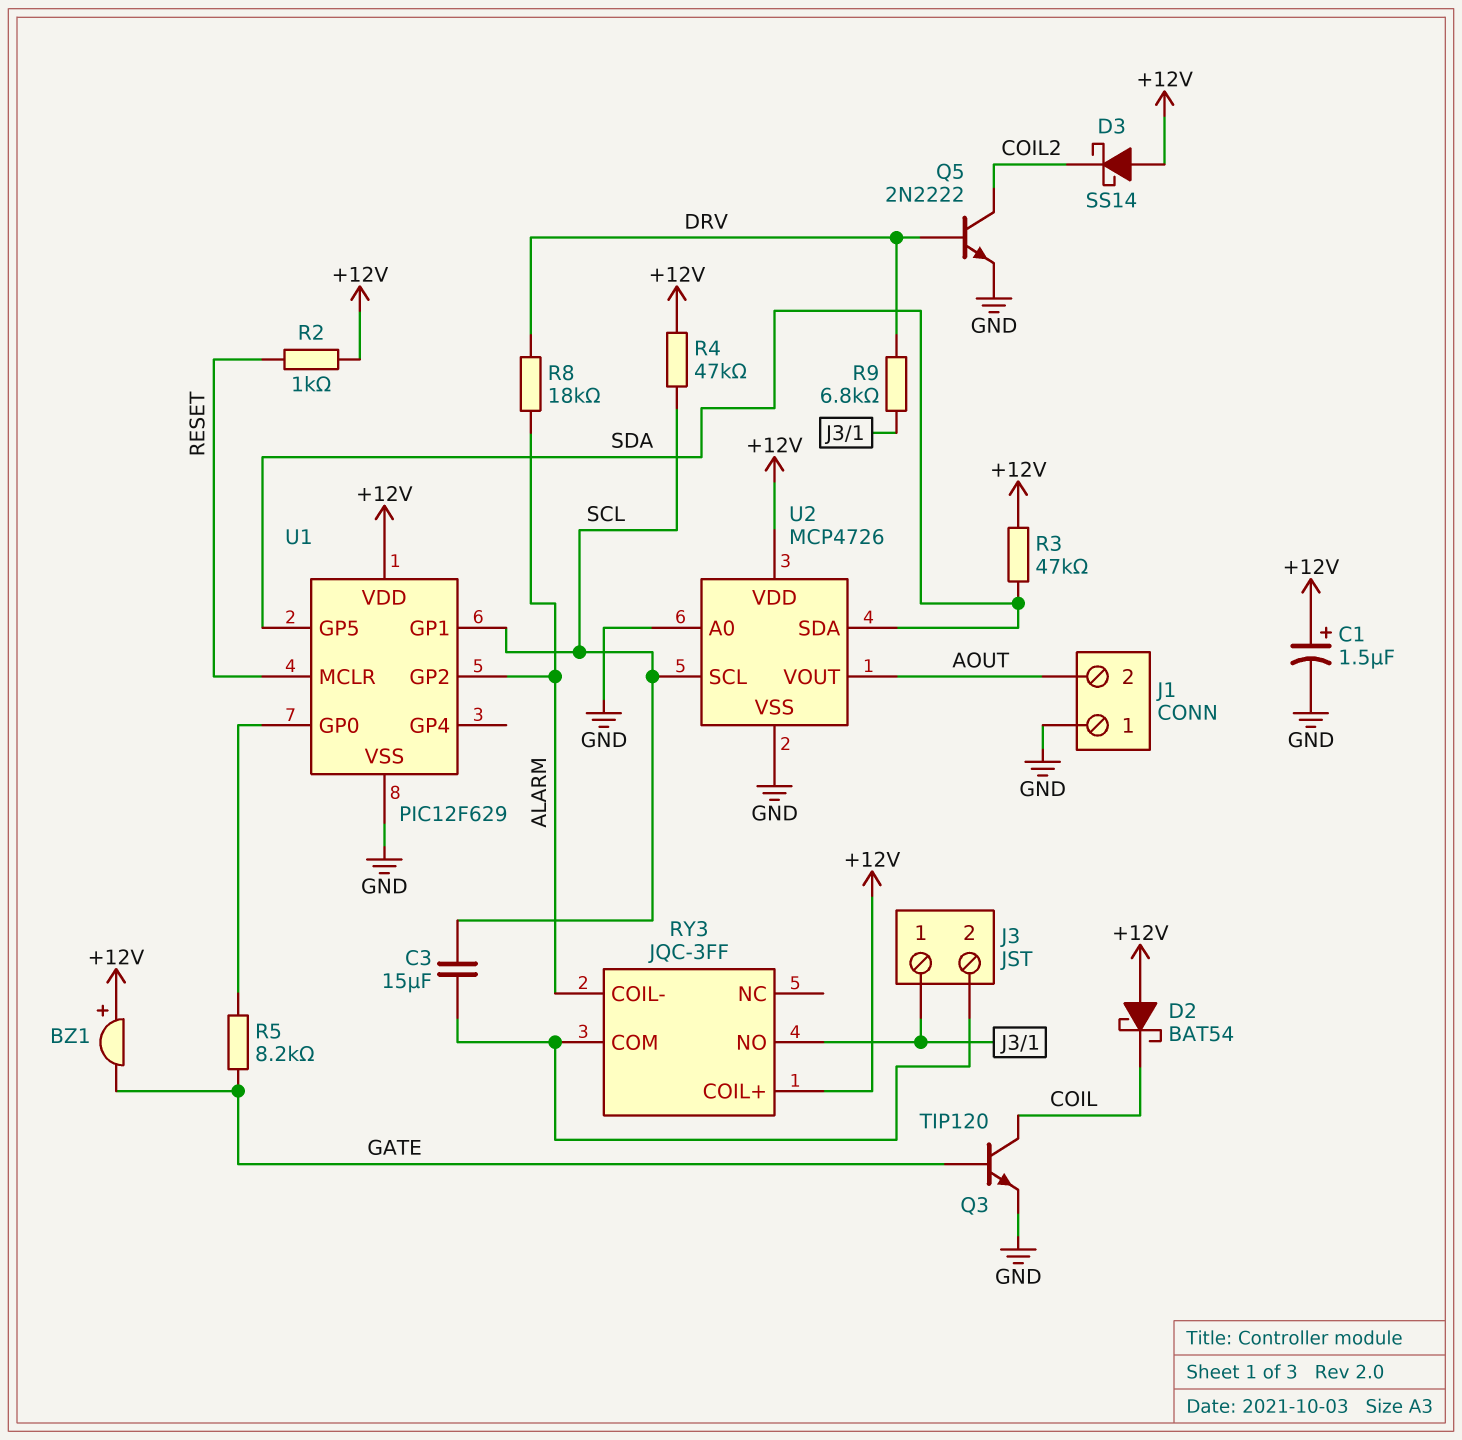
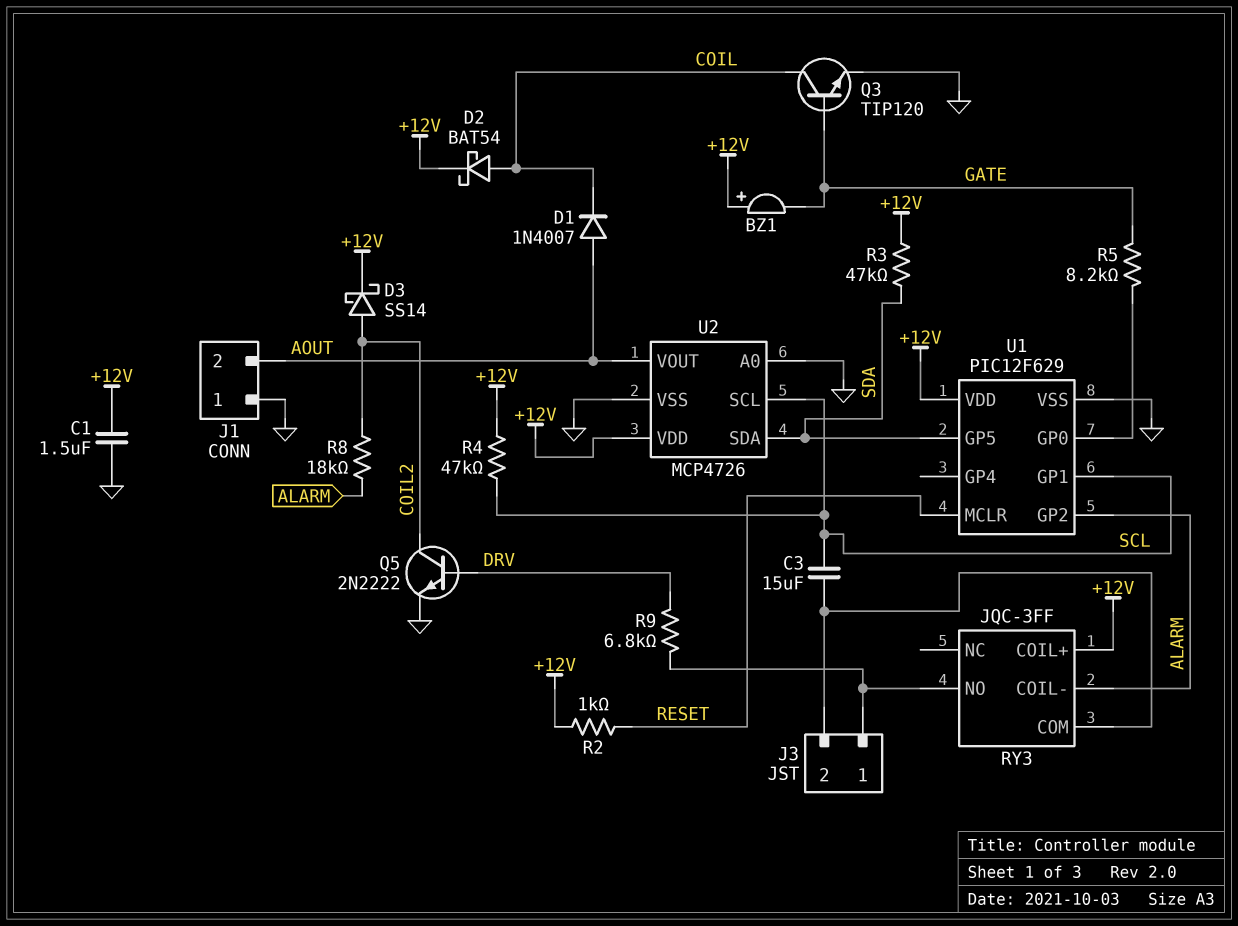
C1: 1.5uF (plus +12V, minus GND) -> 1.5uF (+12V, GND)
D1: none -> diode 1N4007 (A AOUT, K COIL)
D2: schottky BAT54 (A +12V, K COIL) -> schottky BAT54 (A COIL, K +12V)
D3: schottky SS14 (A +12V, K COIL2) -> schottky SS14 (A COIL2, K +12V)
R8: 18k (ALARM, DRV) -> 18k (ALARM, COIL2)

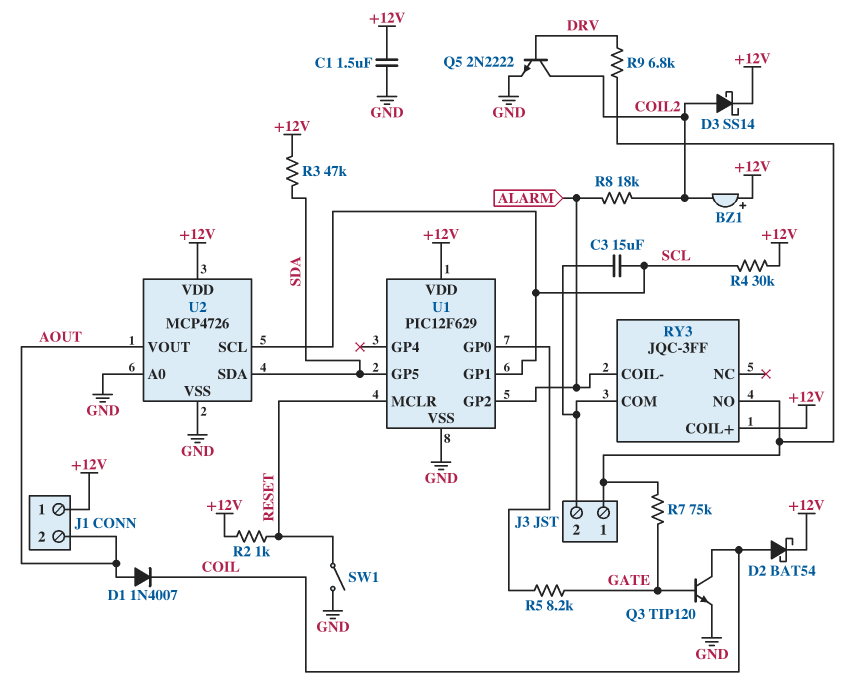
BZ1: buzzer (plus +12V, minus GATE) -> buzzer (plus +12V, minus COIL2)
J1 pin 1: GND -> +12V
R4: 47k (+12V, SCL) -> 30k (+12V, SCL)
R7: none -> 75k (GATE, J3/1)
SW1: none -> switch (GND, RESET)

